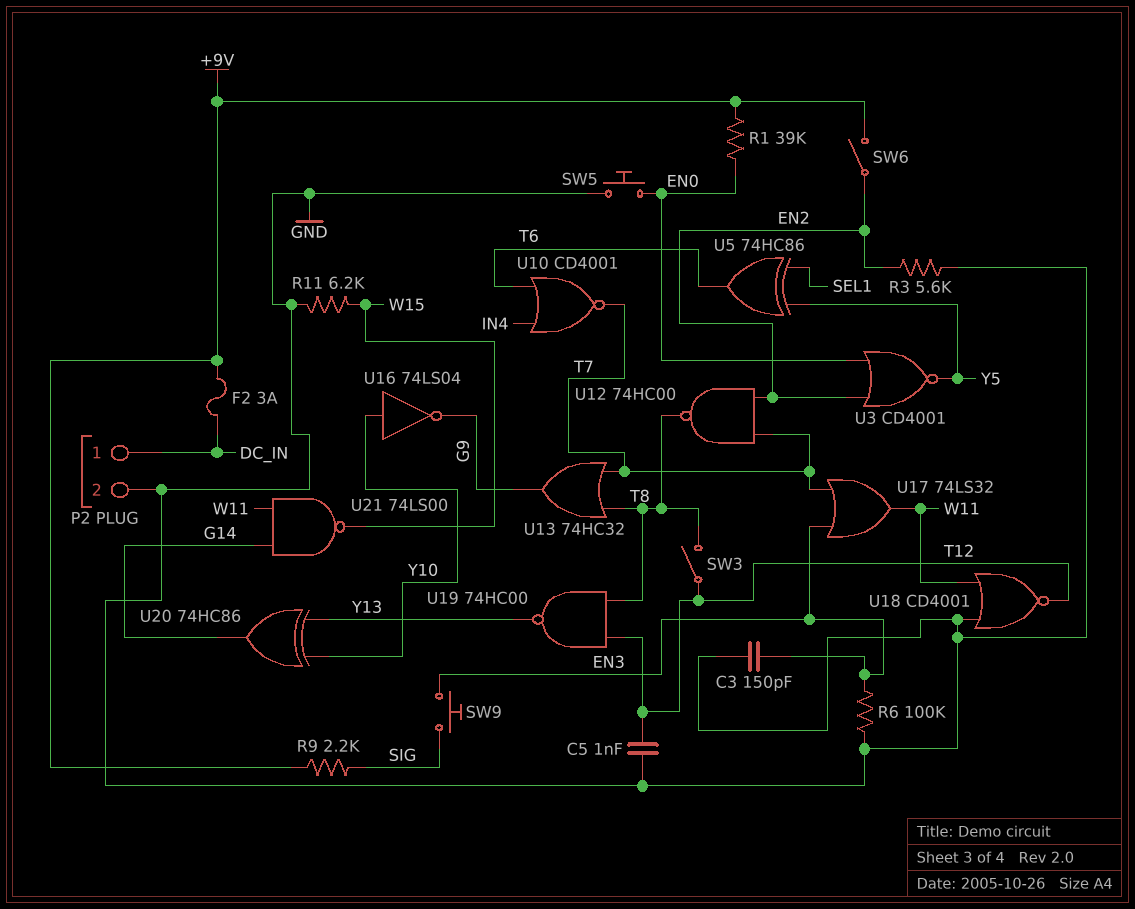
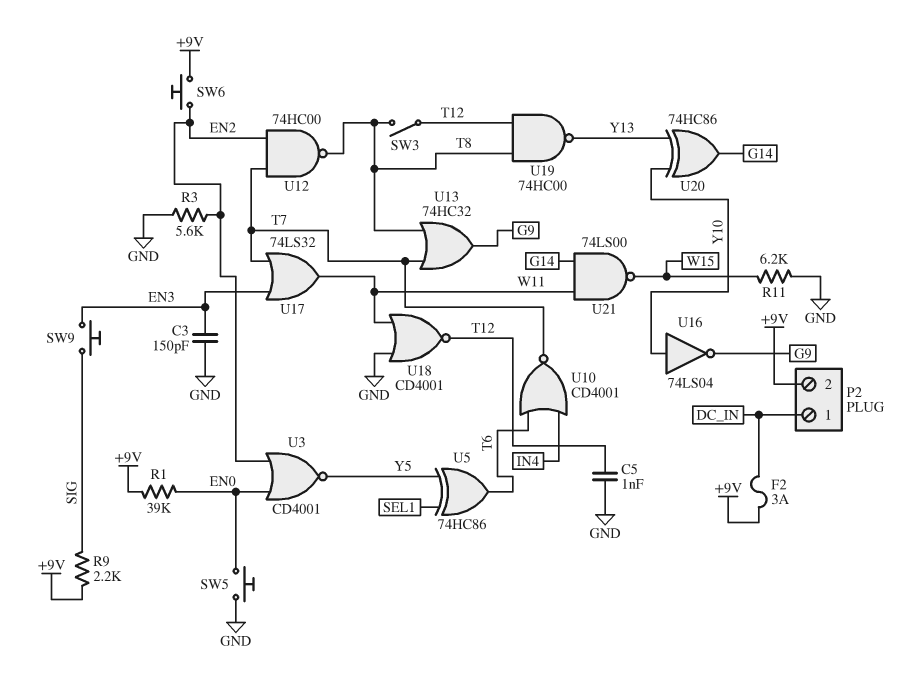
P2 pin 2: GND -> +9V
R6: 100k (EN3, GND) -> none
SW6: switch (+9V, EN2) -> button (+9V, EN2)

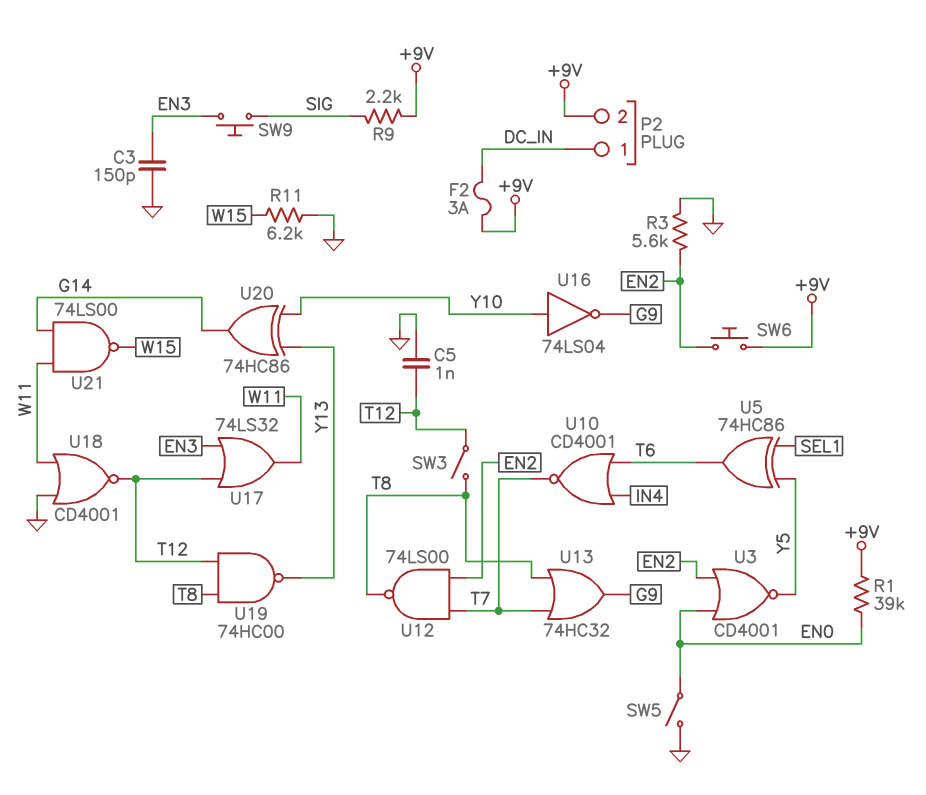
SW5: button (EN0, GND) -> switch (EN0, GND)
U12: NAND 74HC00 (in EN2, in T7, out T8) -> NAND 74LS00 (in EN2, in T7, out T8)
U17: OR 74LS32 (in EN3, in T7, out W11) -> OR 74LS32 (in EN3, in T12, out W11)

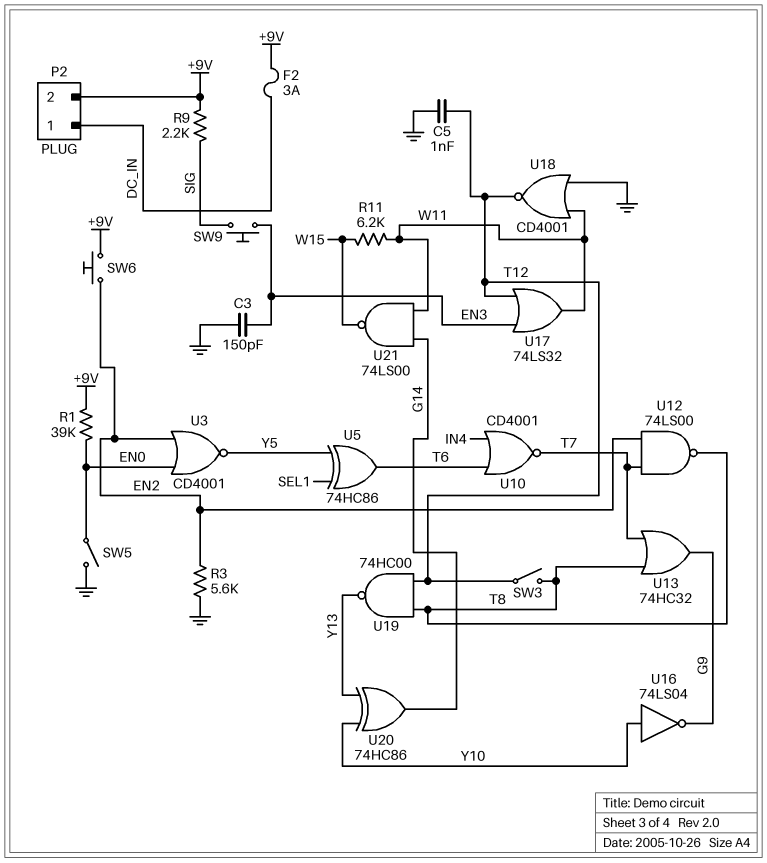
R11: 6.2k (GND, W15) -> 6.2k (W11, W15)

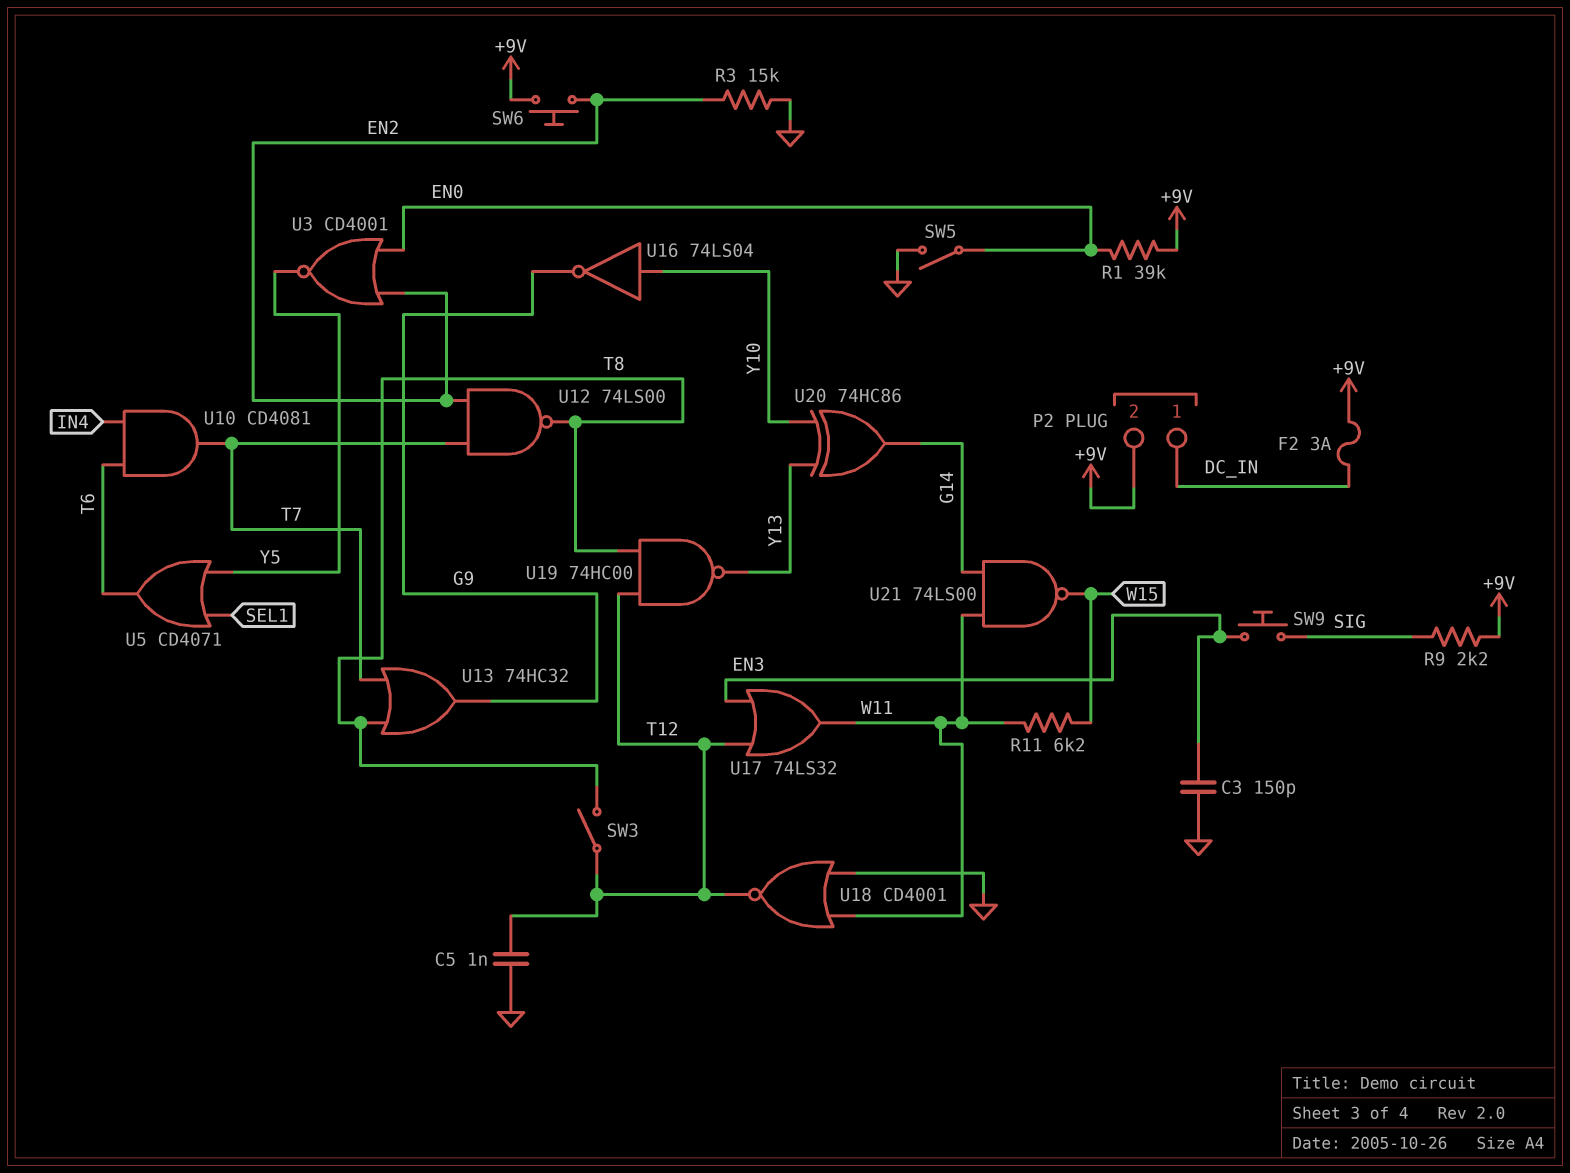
R3: 5.6k (EN2, GND) -> 15k (EN2, GND)
U5: XOR 74HC86 (in SEL1, in Y5, out T6) -> OR CD4071 (in SEL1, in Y5, out T6)
U10: NOR CD4001 (in IN4, in T6, out T7) -> AND CD4081 (in IN4, in T6, out T7)

